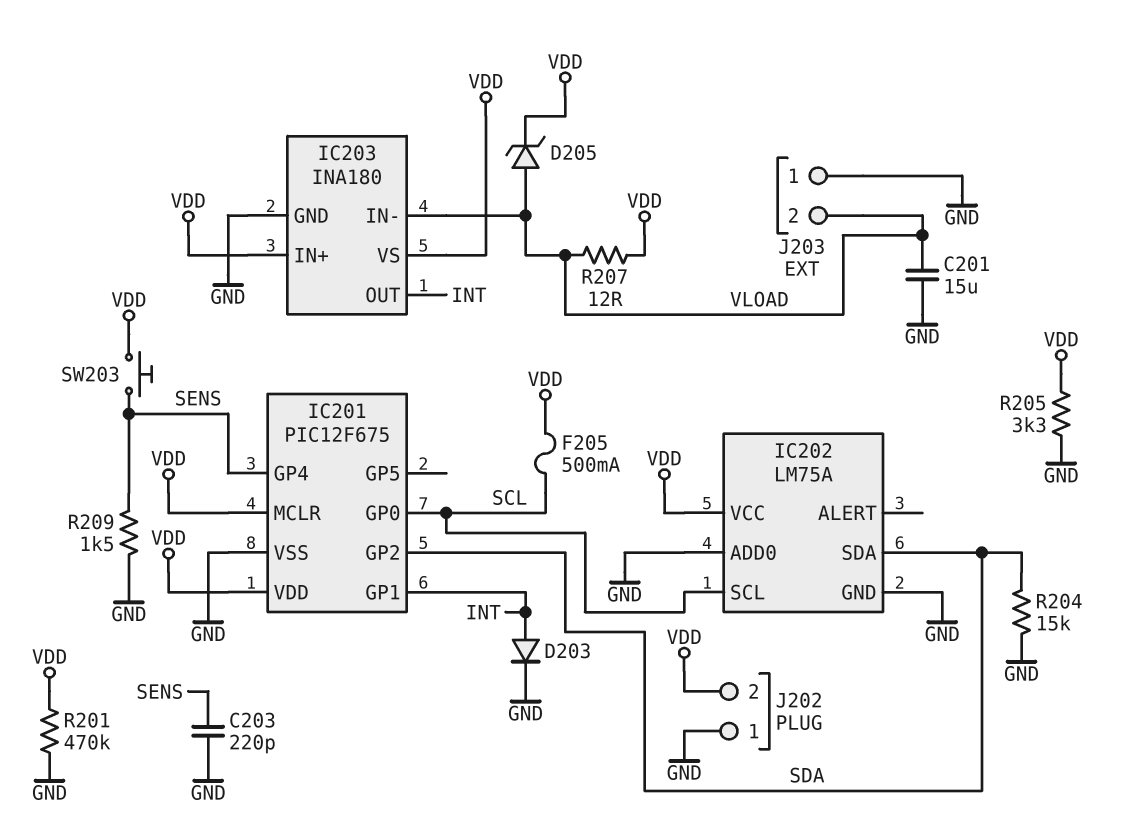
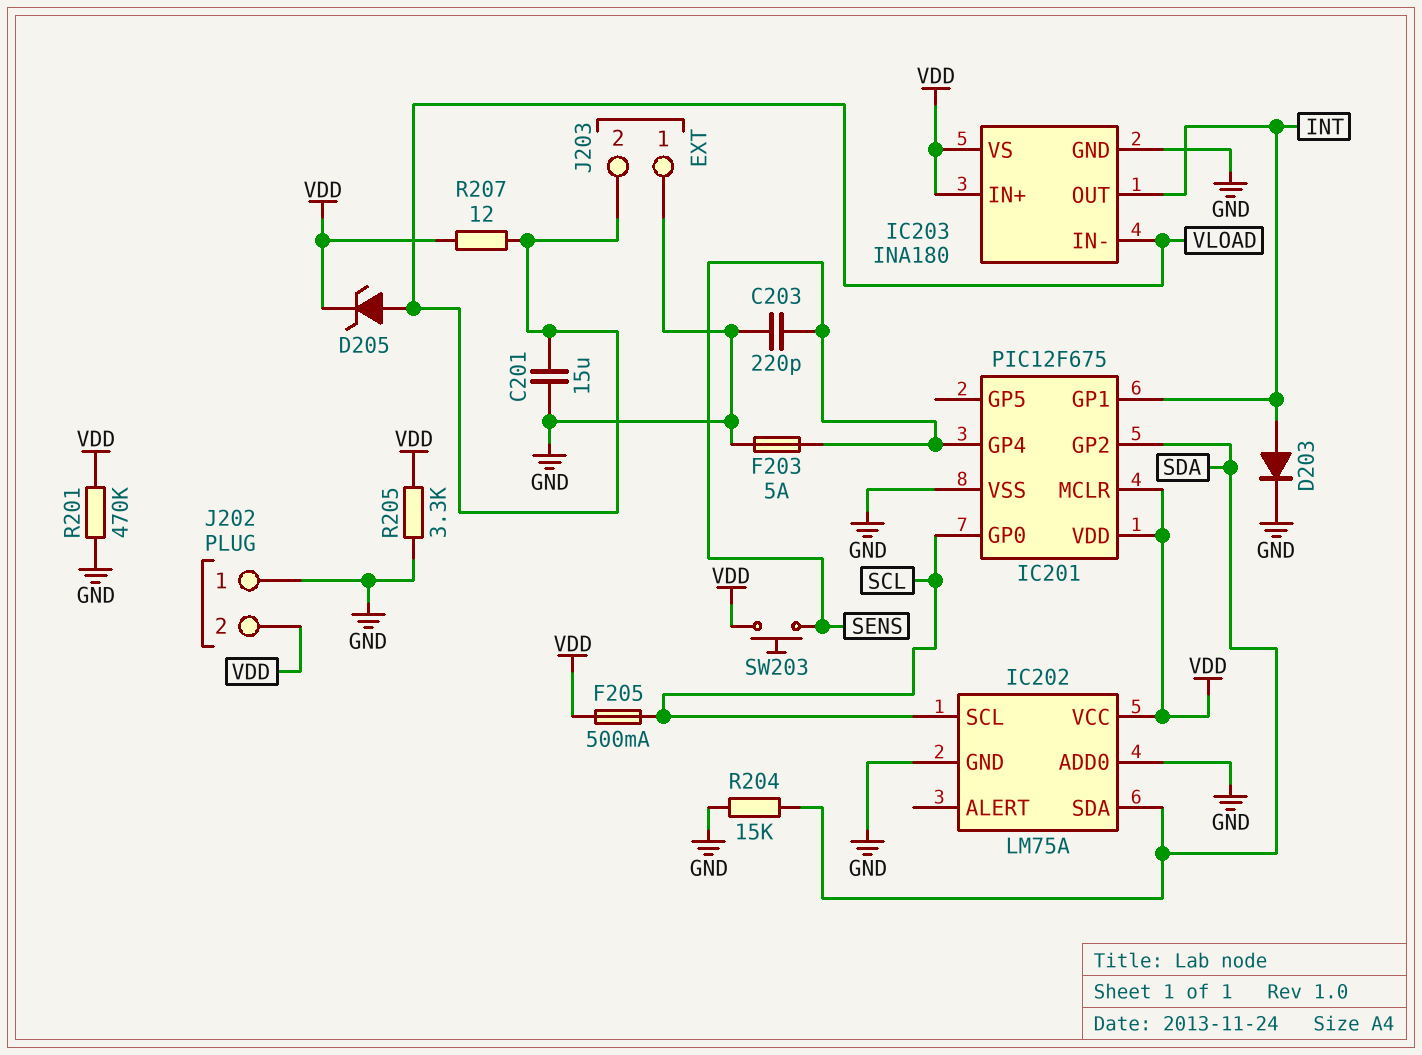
F203: none -> 5A (GND, SENS)
R209: 1.5k (GND, SENS) -> none

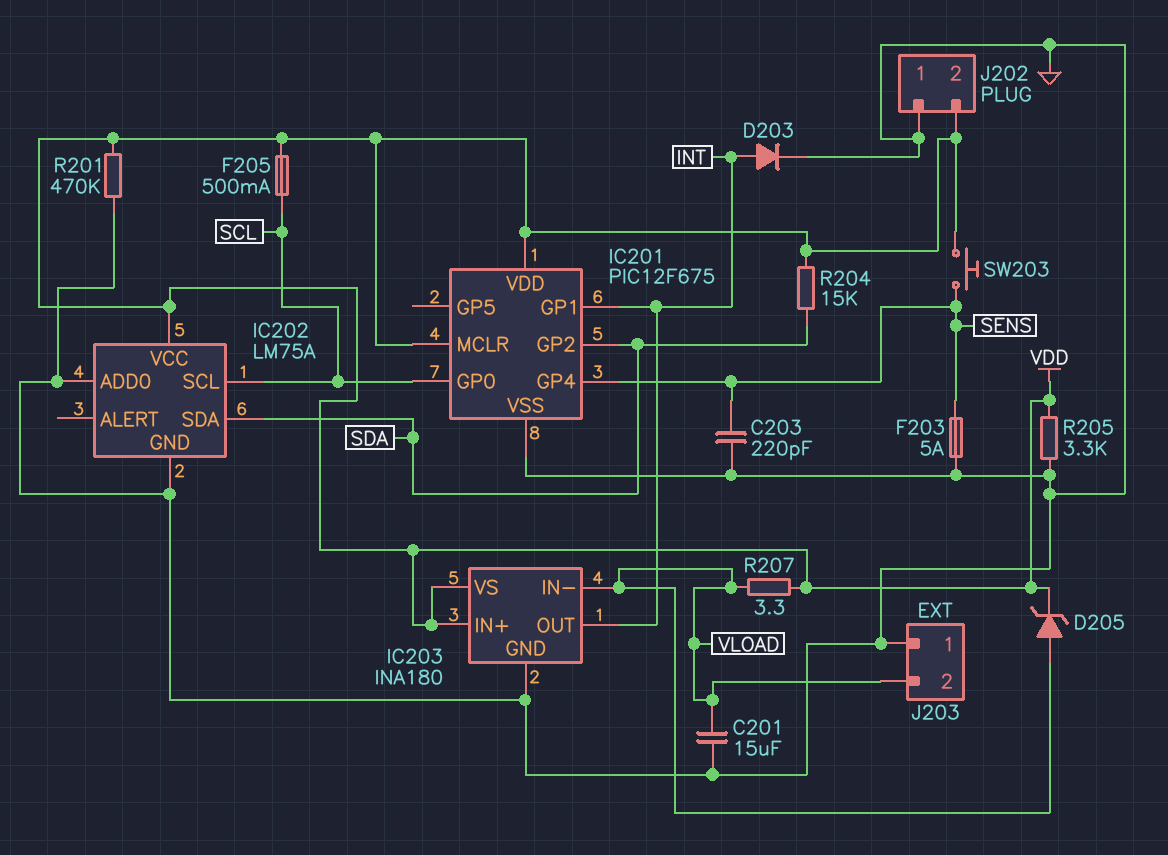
R204: 15k (GND, SDA) -> 15k (SDA, VDD)
R207: 12 (VDD, VLOAD) -> 3.3 (VDD, VLOAD)

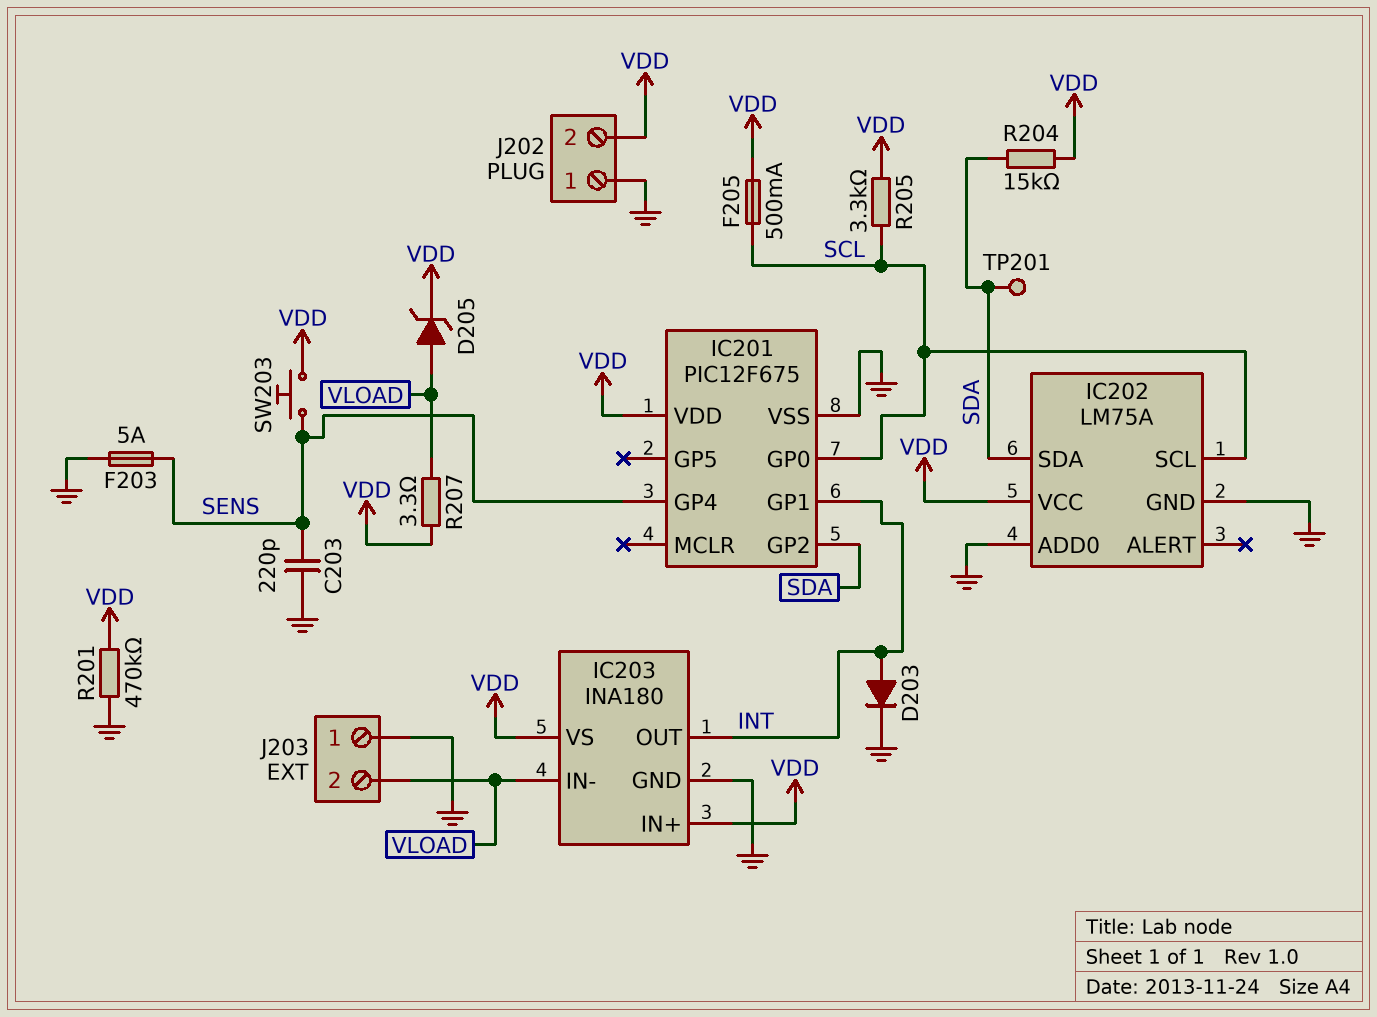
C201: 15uF (GND, VLOAD) -> none
IC201 pin MCLR: VDD -> none
R205: 3.3k (GND, VDD) -> 3.3k (SCL, VDD)
TP201: none -> test point (SDA)

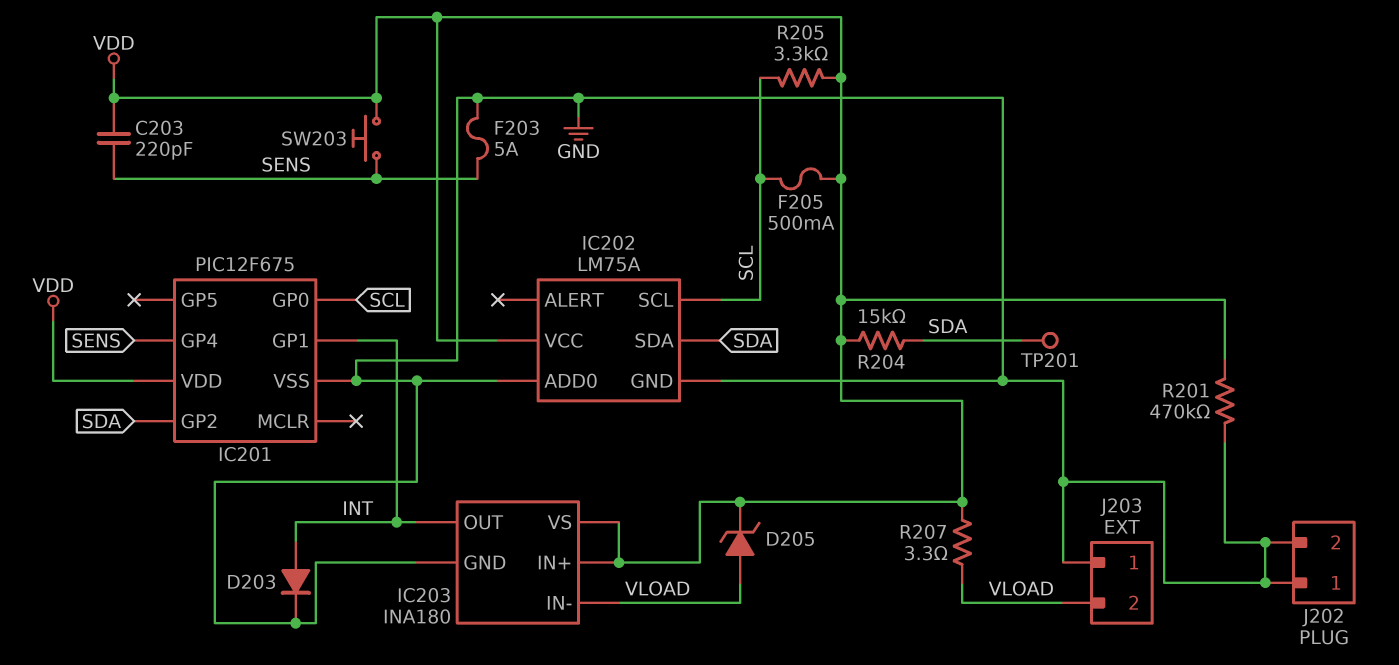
C203: 220pF (GND, SENS) -> 220pF (SENS, VDD)
J202 pin 2: VDD -> GND

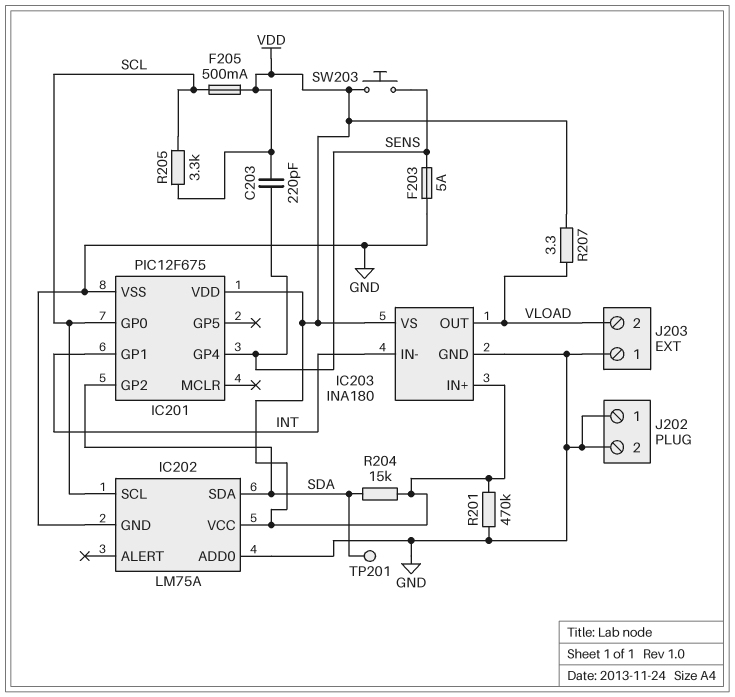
D203: diode (A INT, K GND) -> none
D205: zener (A VLOAD, K VDD) -> none
IC203 pin IN-: VLOAD -> INT
IC203 pin OUT: INT -> VLOAD

